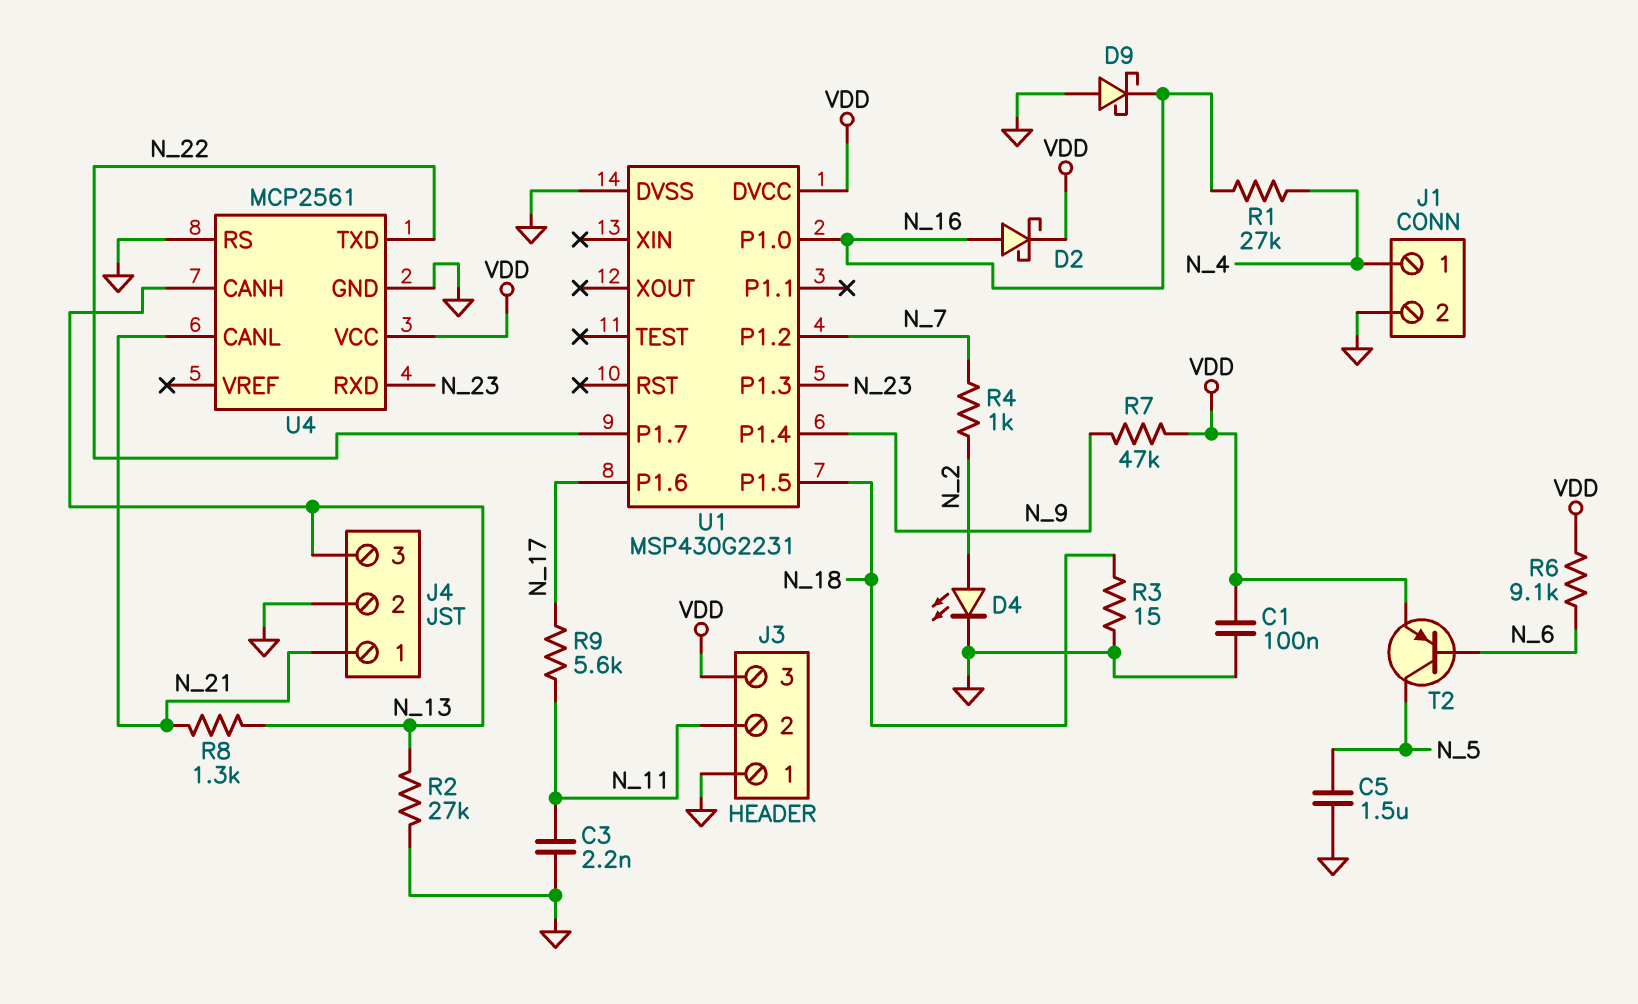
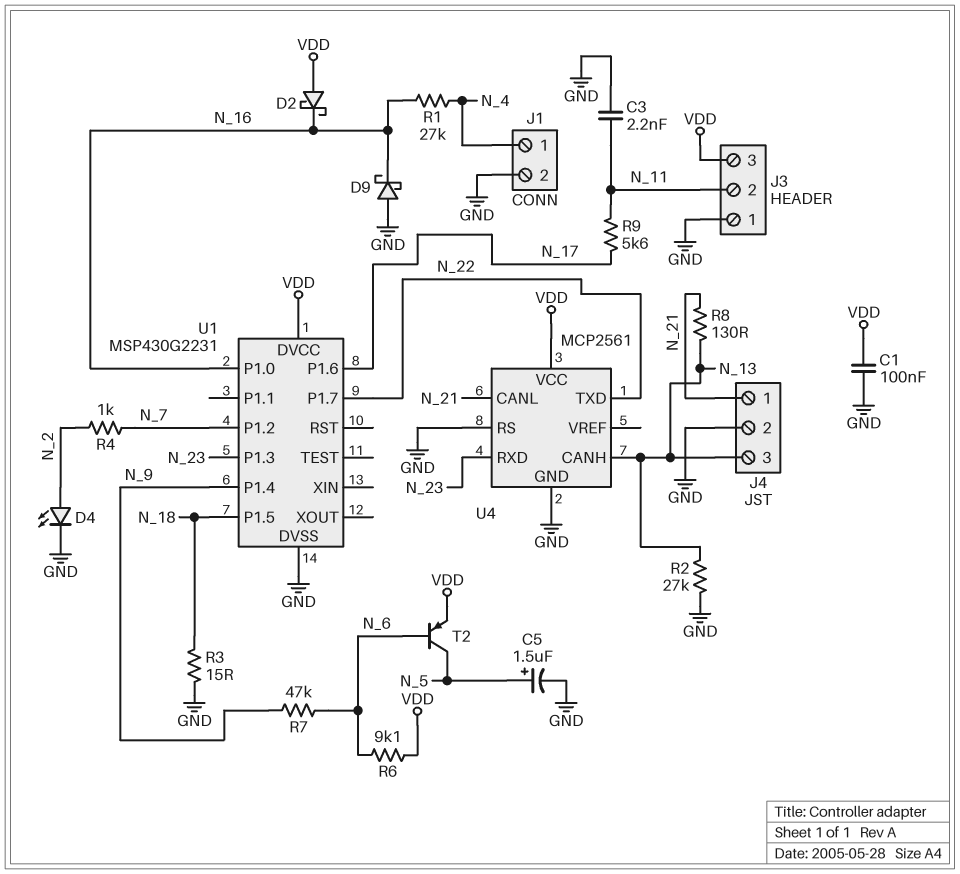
C5: 1.5uF (GND, N_5) -> 1.5uF (plus N_5, minus GND)
D2: schottky (A N_16, K VDD) -> schottky (A VDD, K N_16)
R7: 47k (N_9, VDD) -> 47k (N_6, N_9)
R8: 1.3k (N_13, N_21) -> 130 (N_13, N_21)

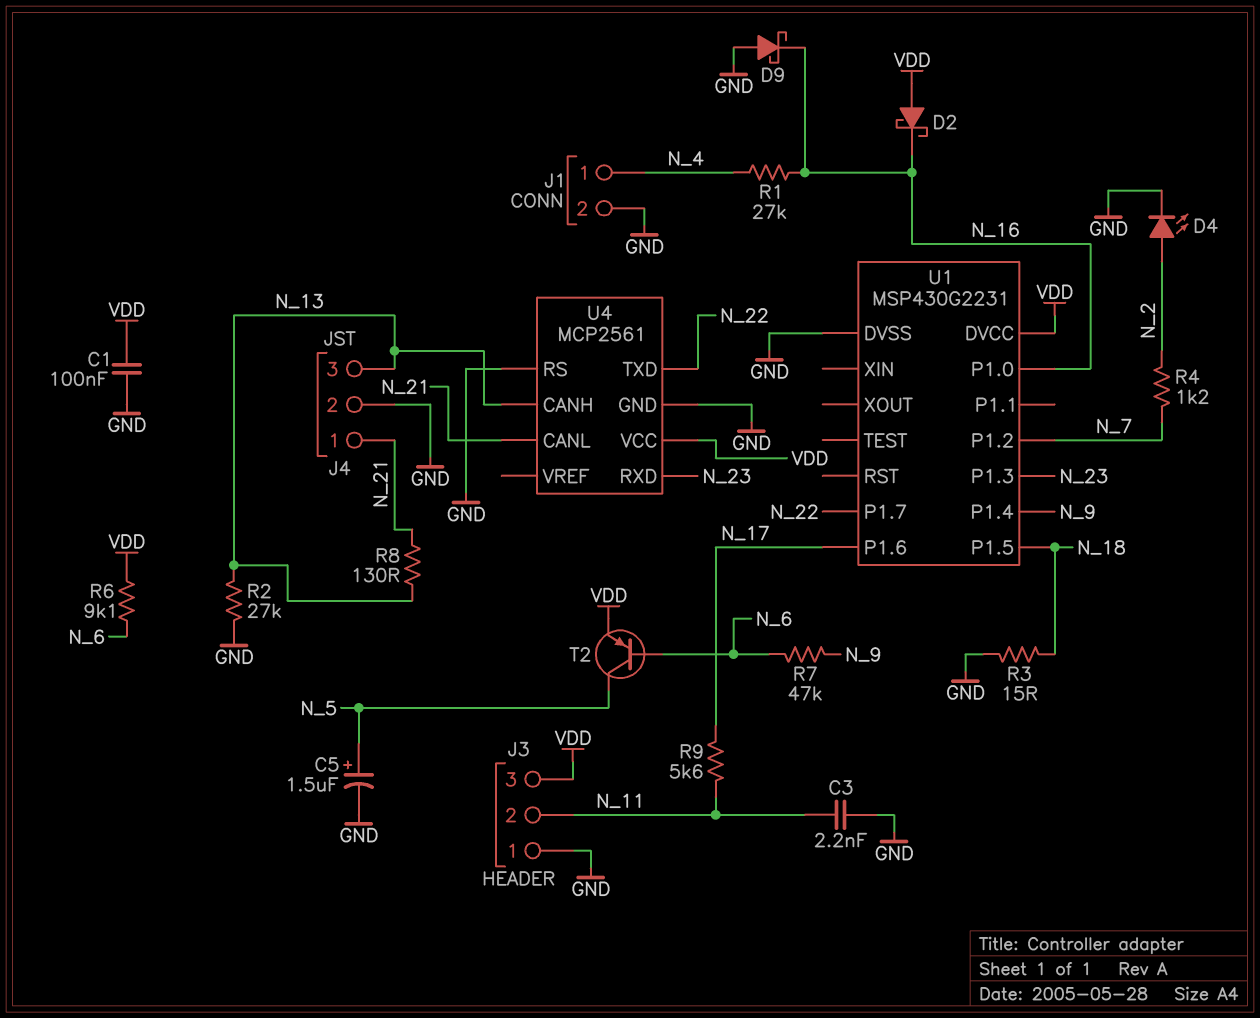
R4: 1k (N_2, N_7) -> 1.2k (N_2, N_7)

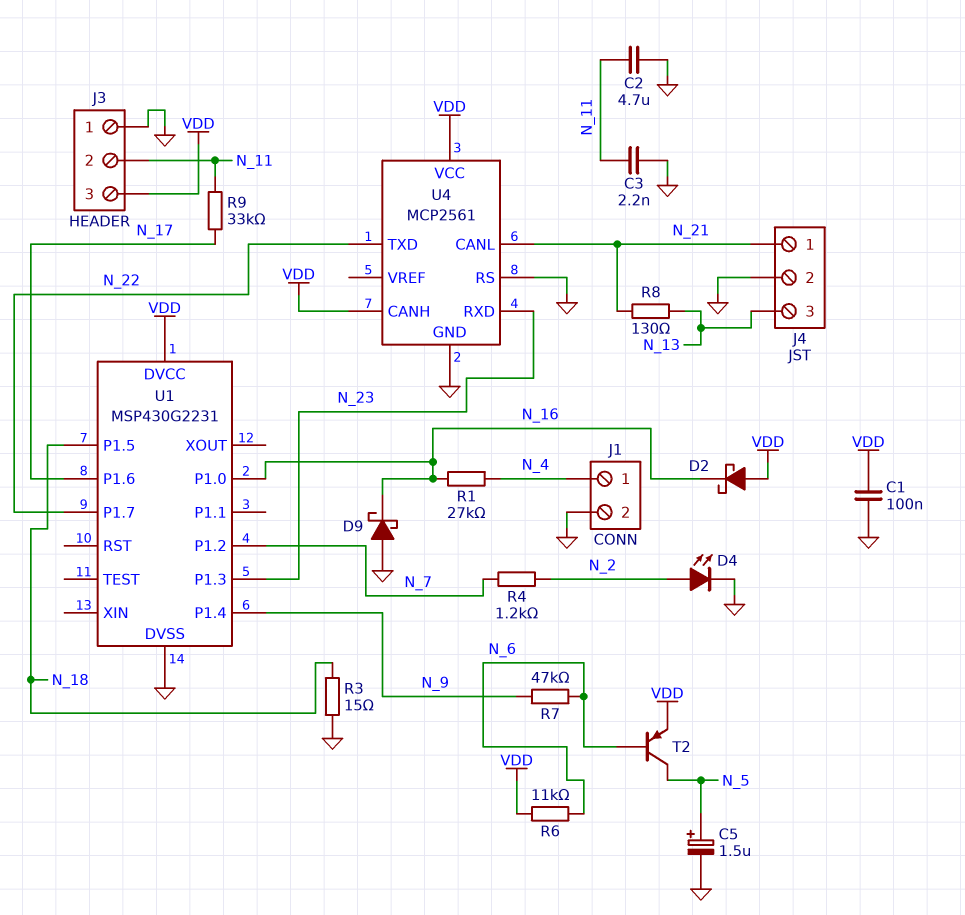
C2: none -> 4.7uF (GND, N_11)
R2: 27k (GND, N_13) -> none
R6: 9.1k (N_6, VDD) -> 11k (N_6, VDD)
R9: 5.6k (N_11, N_17) -> 33k (N_11, N_17)
U4 pin CANH: N_13 -> VDD

